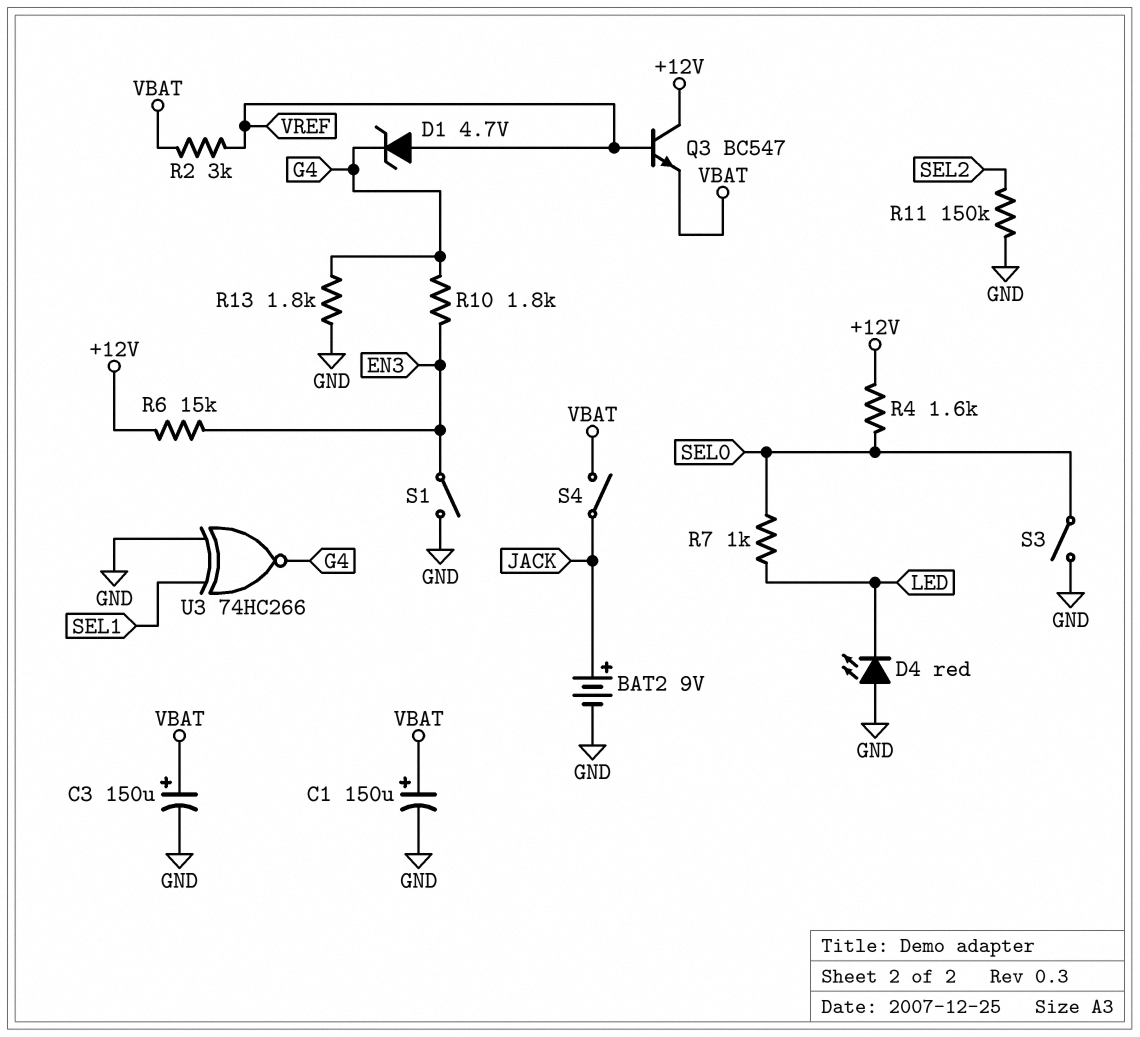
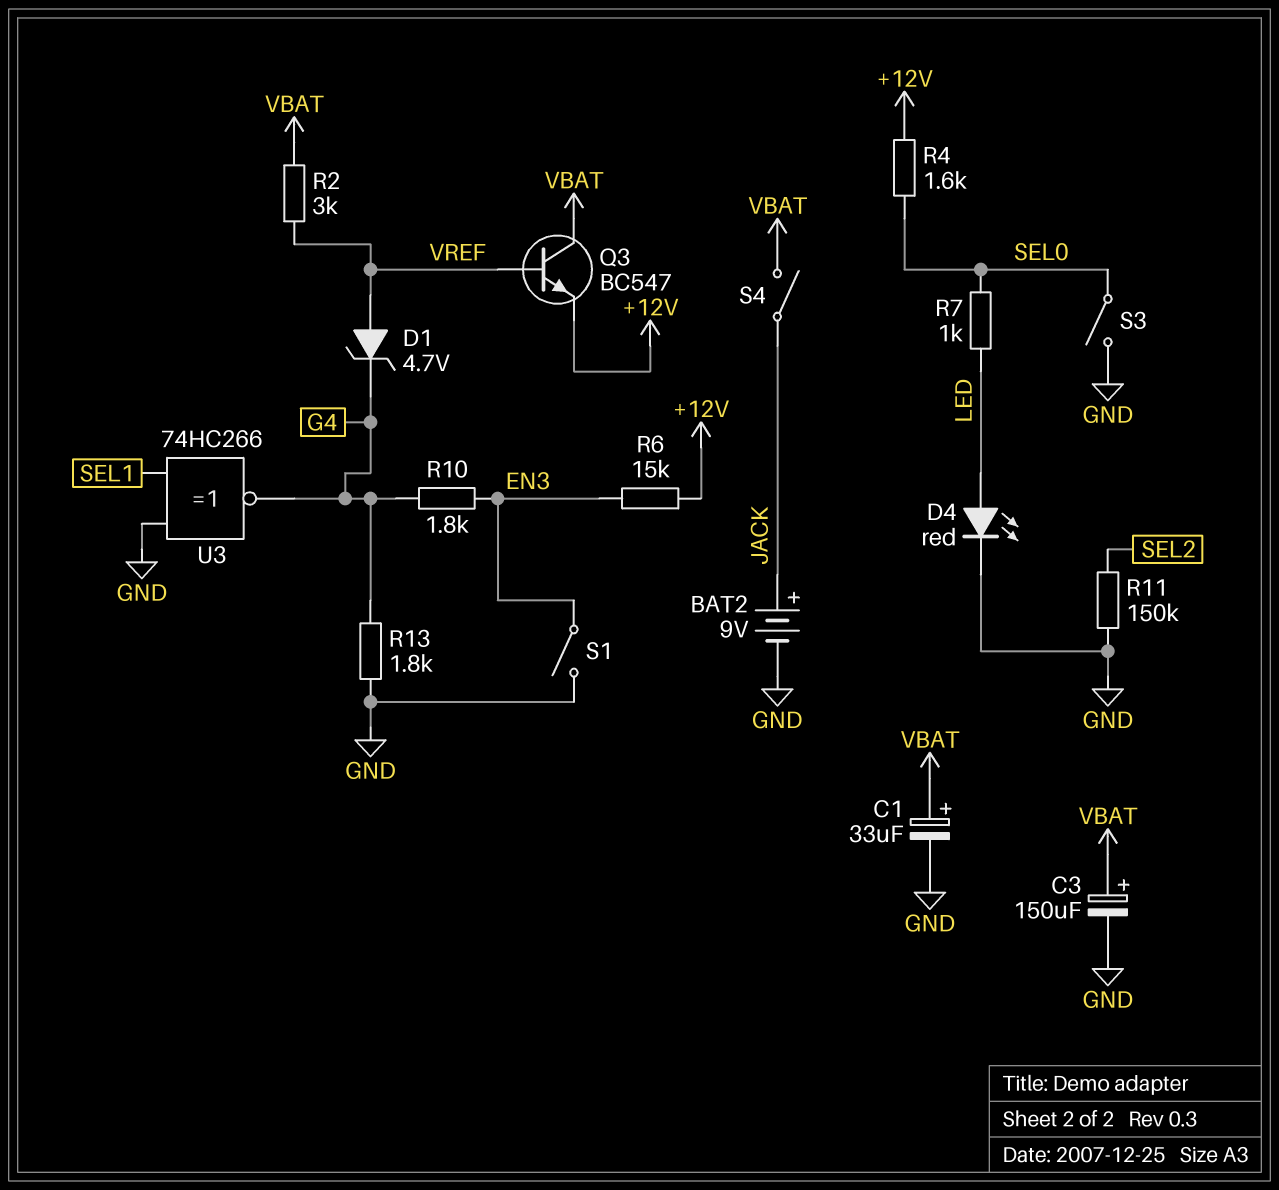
C1: 150uF (plus VBAT, minus GND) -> 33uF (plus VBAT, minus GND)
D4: LED red (A GND, K LED) -> LED red (A LED, K GND)
Q3: NPN BC547 (B VREF, C +12V, E VBAT) -> NPN BC547 (B VREF, C VBAT, E +12V)

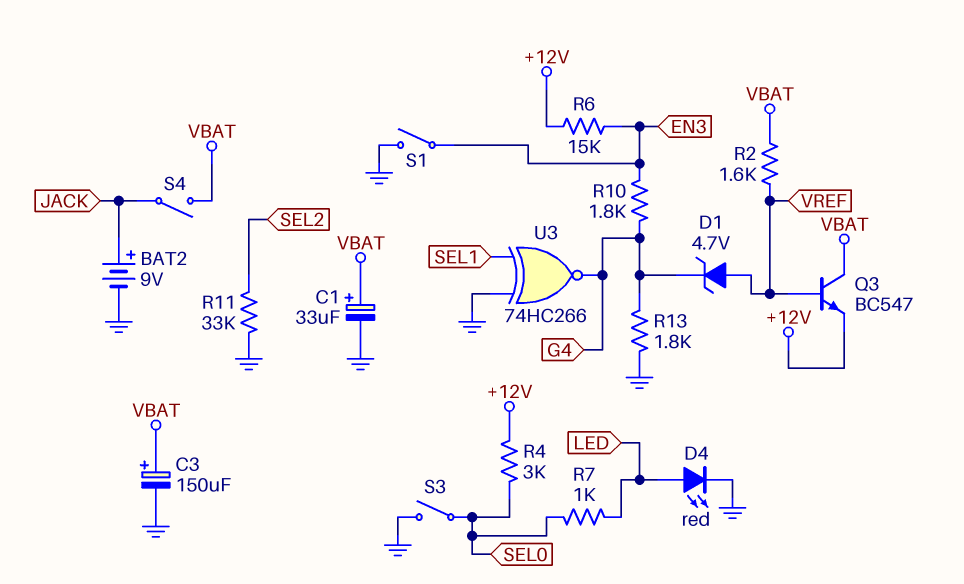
R2: 3k (VBAT, VREF) -> 1.6k (VBAT, VREF)
R4: 1.6k (+12V, SEL0) -> 3k (+12V, SEL0)
R11: 150k (GND, SEL2) -> 33k (GND, SEL2)

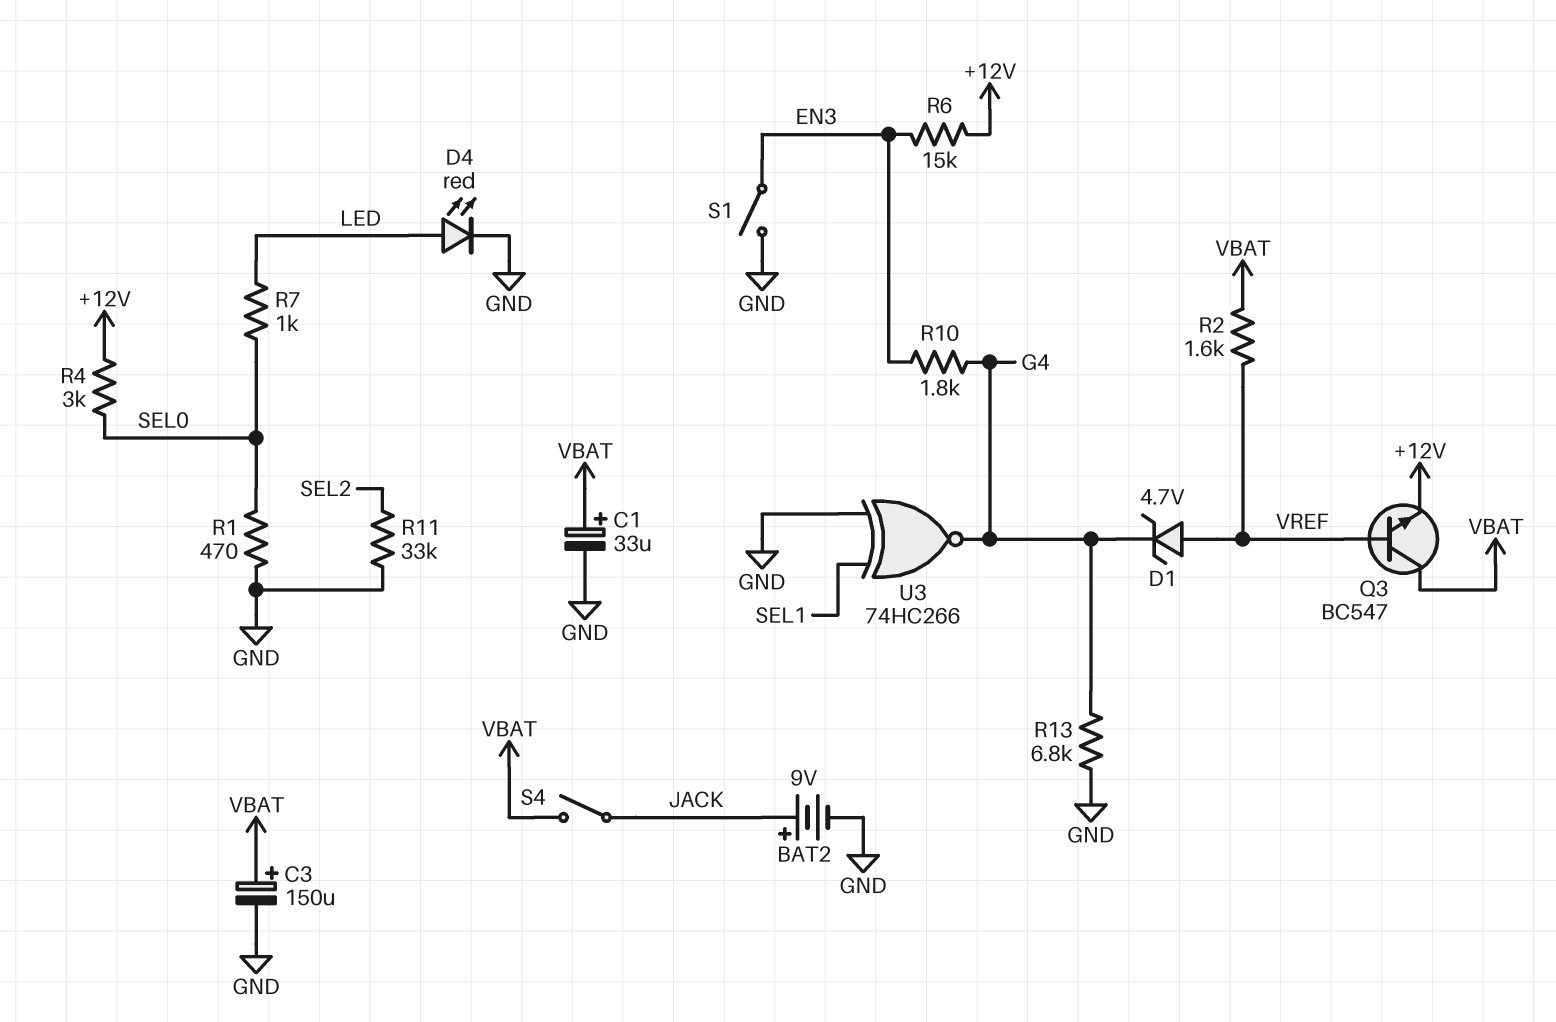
R1: none -> 470 (GND, SEL0)
R13: 1.8k (G4, GND) -> 6.8k (G4, GND)
S3: switch (GND, SEL0) -> none

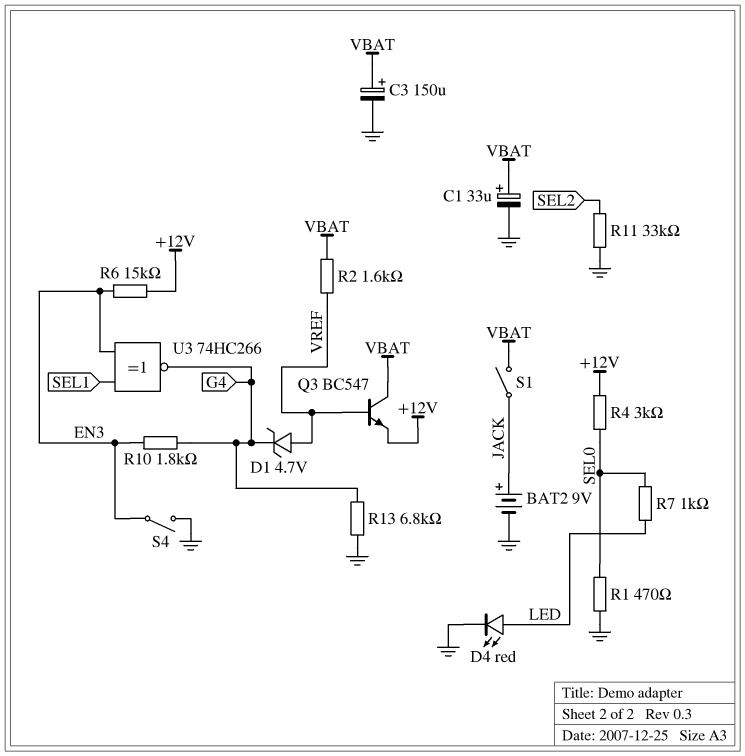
S1: switch (EN3, GND) -> switch (JACK, VBAT)
S4: switch (JACK, VBAT) -> switch (EN3, GND)
U3: XNOR 74HC266 (in GND, in SEL1, out G4) -> XNOR 74HC266 (in EN3, in SEL1, out G4)

